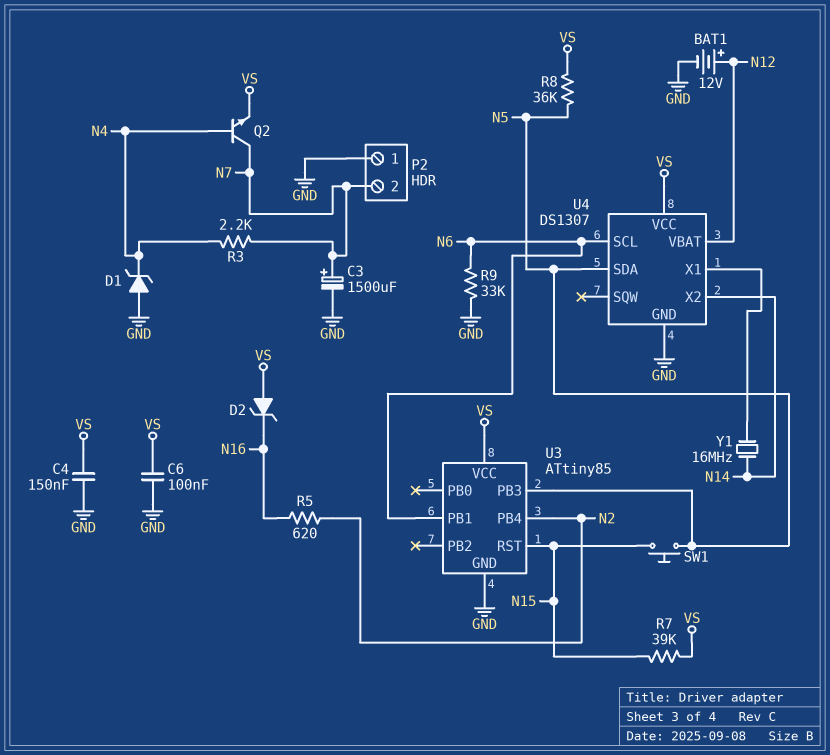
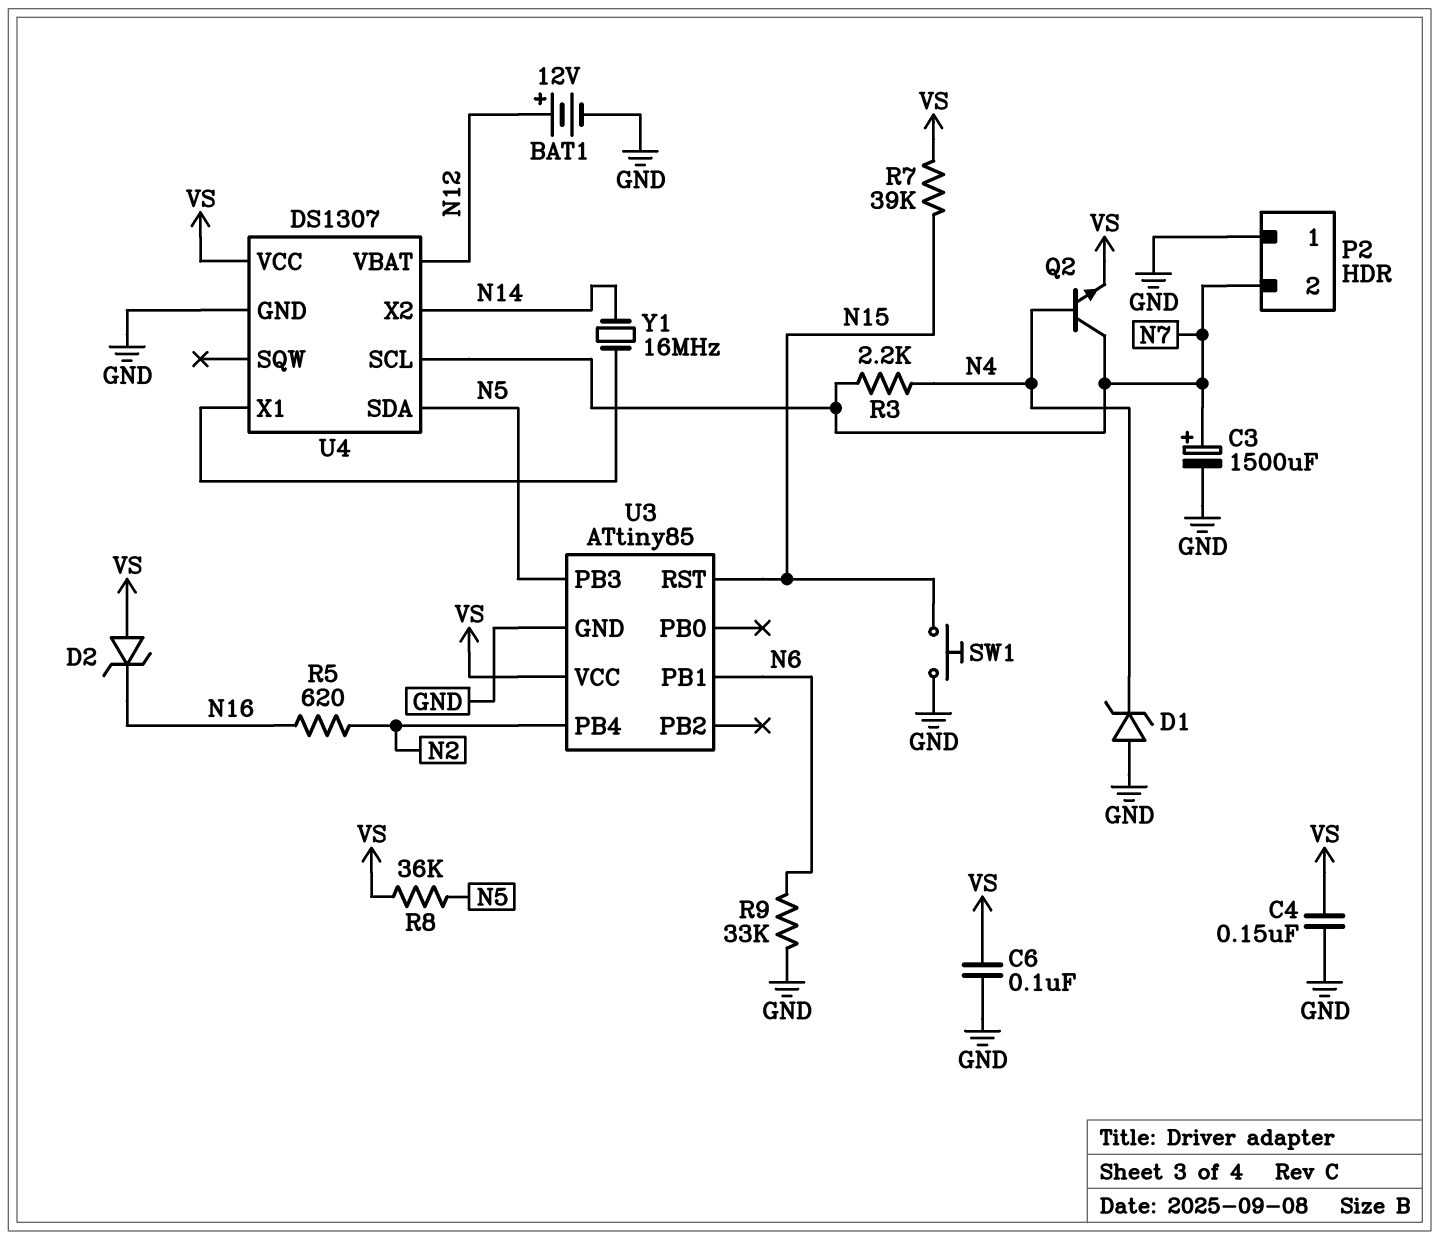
SW1: button (N5, N15) -> button (GND, N15)
U4 pin SCL: N6 -> N7

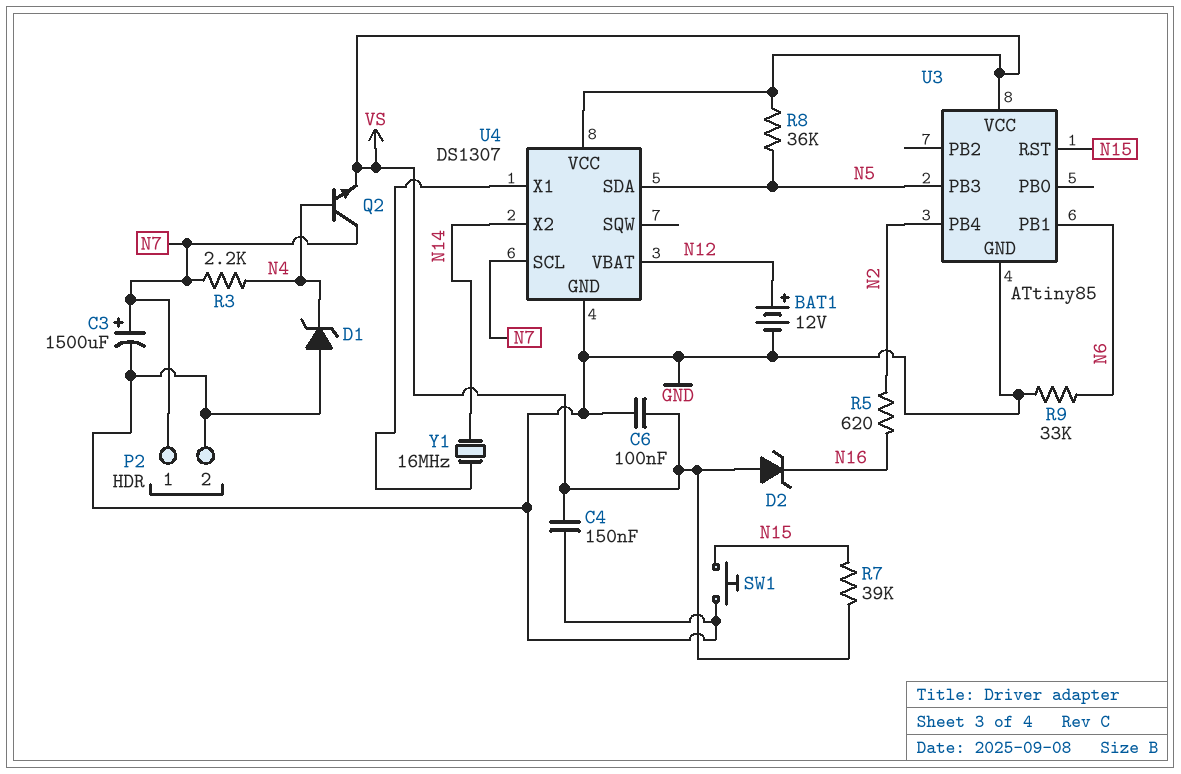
P2 pin 1: GND -> N7
P2 pin 2: N7 -> GND

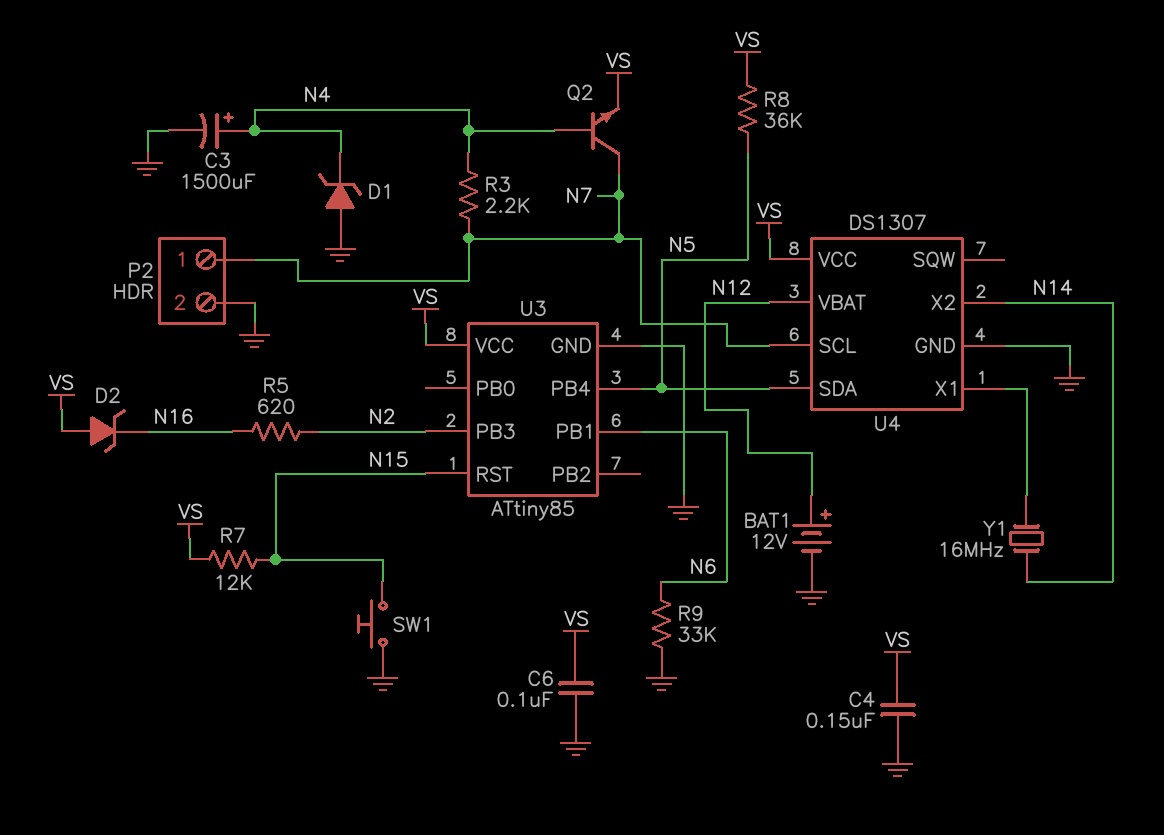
C3: 1500uF (plus N7, minus GND) -> 1500uF (plus N4, minus GND)
R7: 39k (N15, VS) -> 12k (N15, VS)
U3 pin PB3: N5 -> N2
U3 pin PB4: N2 -> N5

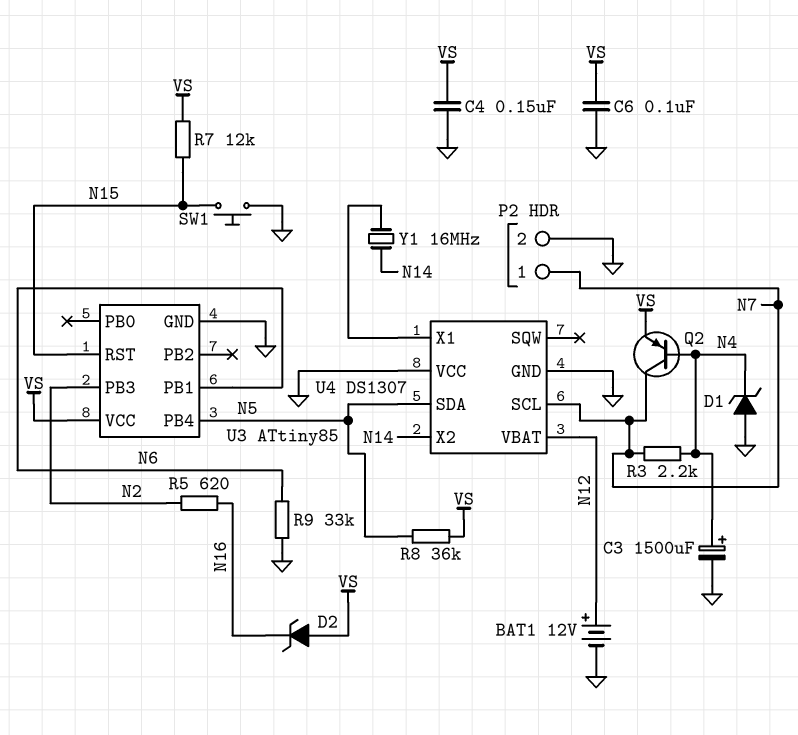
Q2: NPN (B N4, C N7, E VS) -> PNP (B N4, C N7, E VS)
U4 pin VCC: VS -> GND

